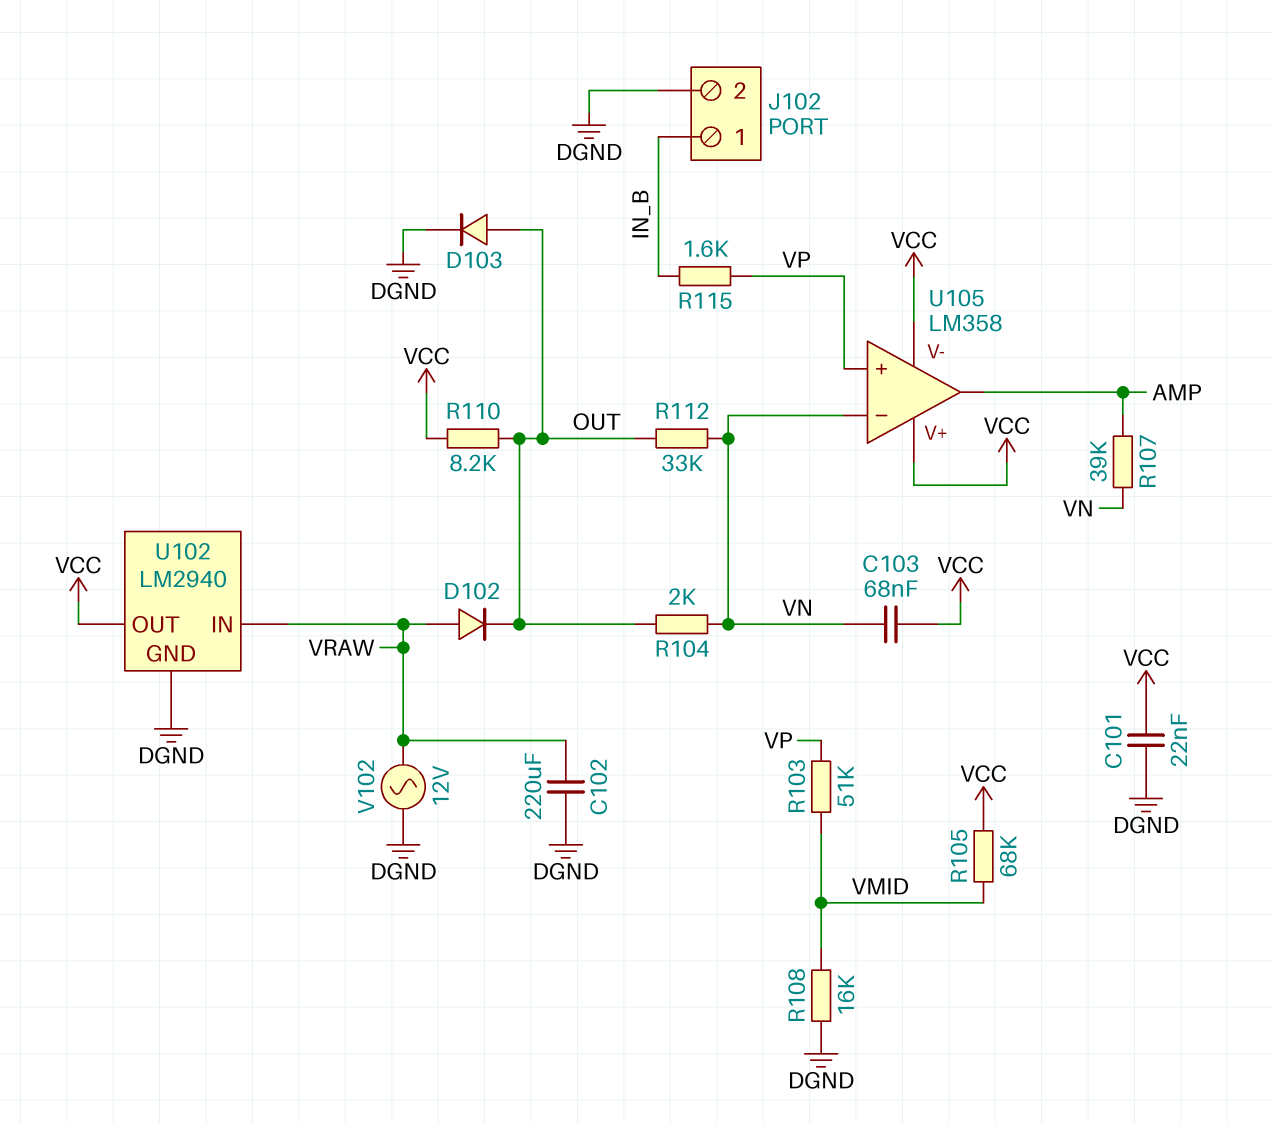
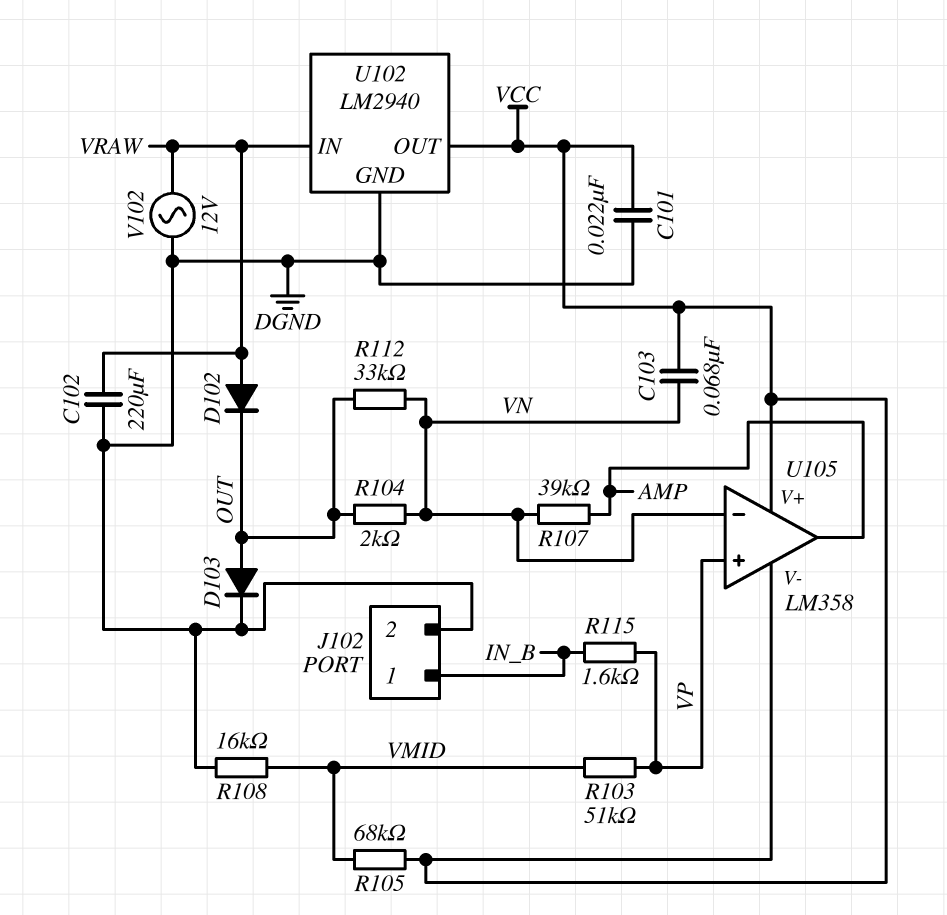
R110: 8.2k (OUT, VCC) -> none

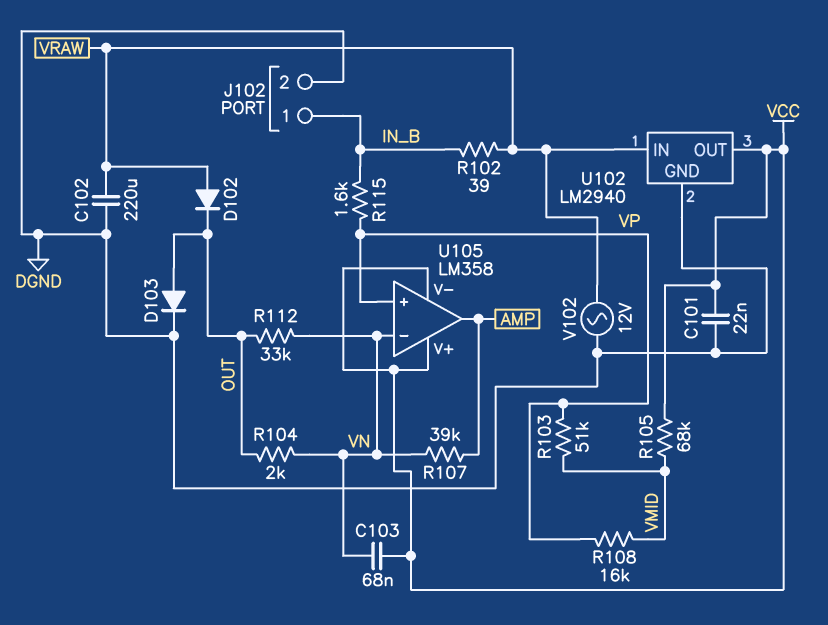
R102: none -> 39 (IN_B, VRAW)
R108: 16k (DGND, VMID) -> 16k (VMID, VP)

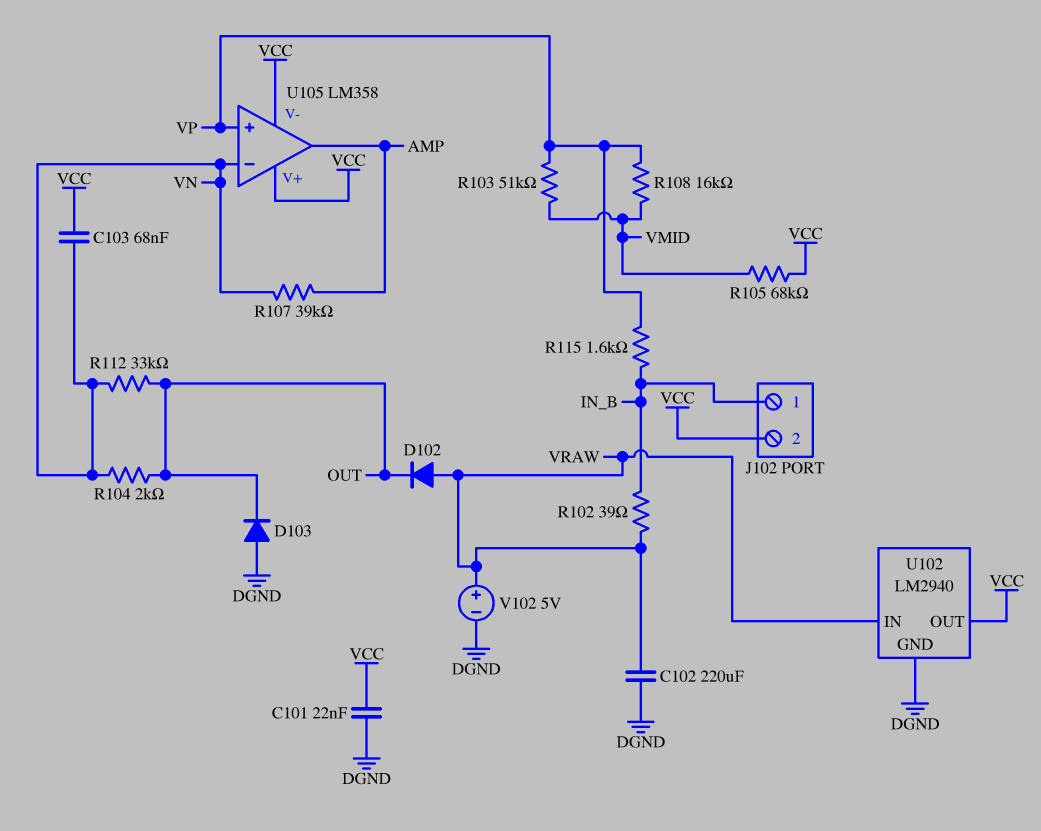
D103: diode (A OUT, K DGND) -> diode (A DGND, K OUT)
J102 pin 2: DGND -> VCC
V102: AC 12V (DGND, VRAW) -> 5V (plus VRAW, minus DGND)

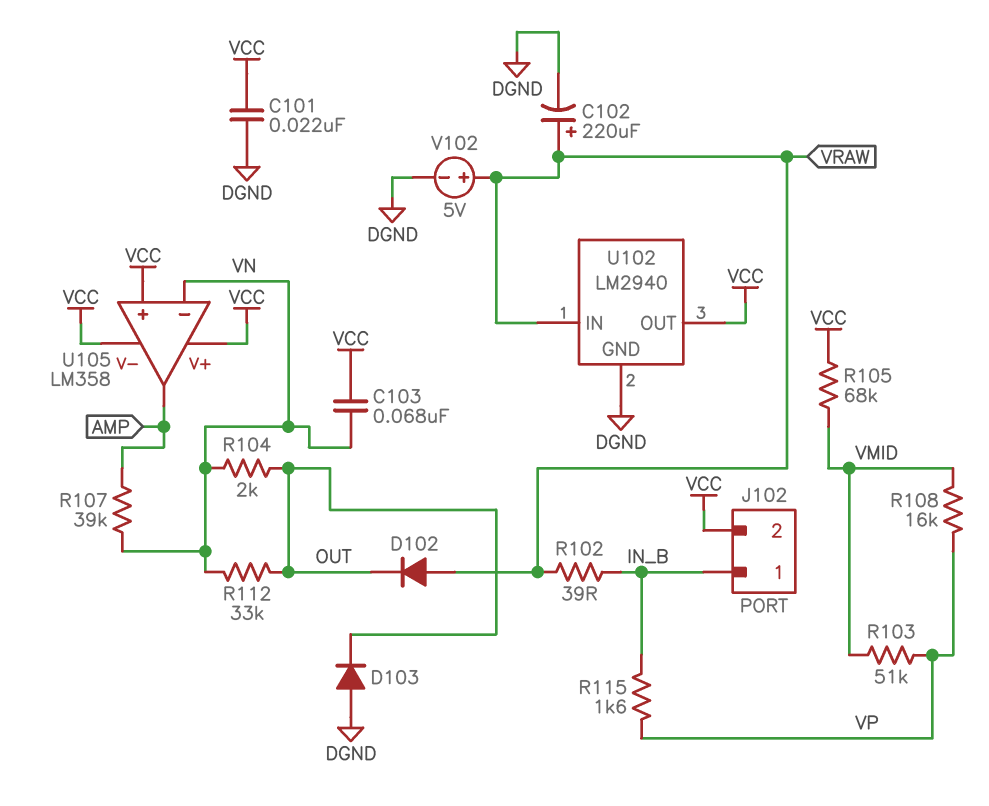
C102: 220uF (DGND, VRAW) -> 220uF (plus VRAW, minus DGND)
U105 pin in+: VP -> VCC

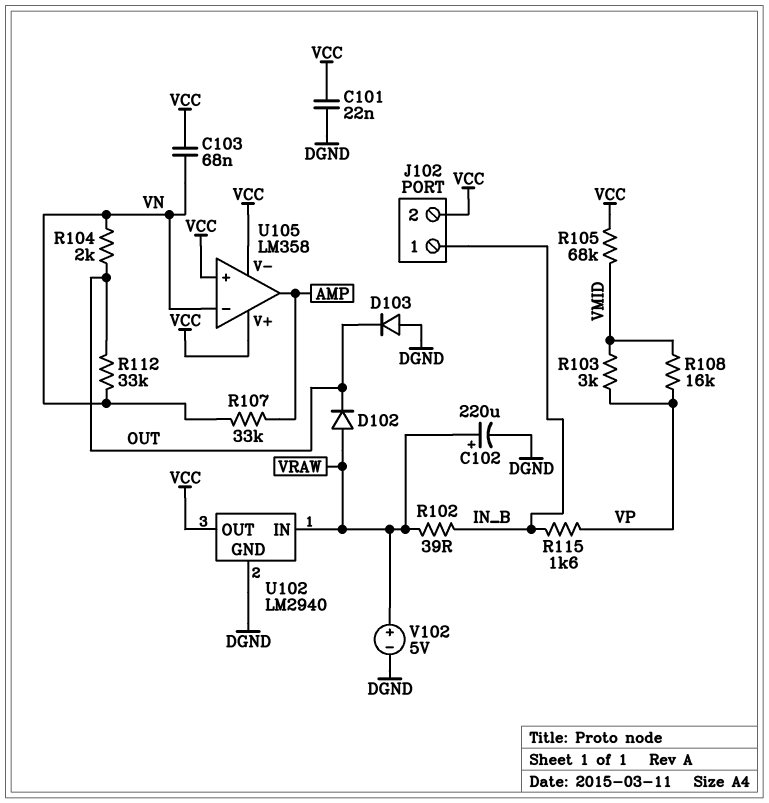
R103: 51k (VMID, VP) -> 3k (VMID, VP)
R107: 39k (AMP, VN) -> 33k (AMP, VN)

